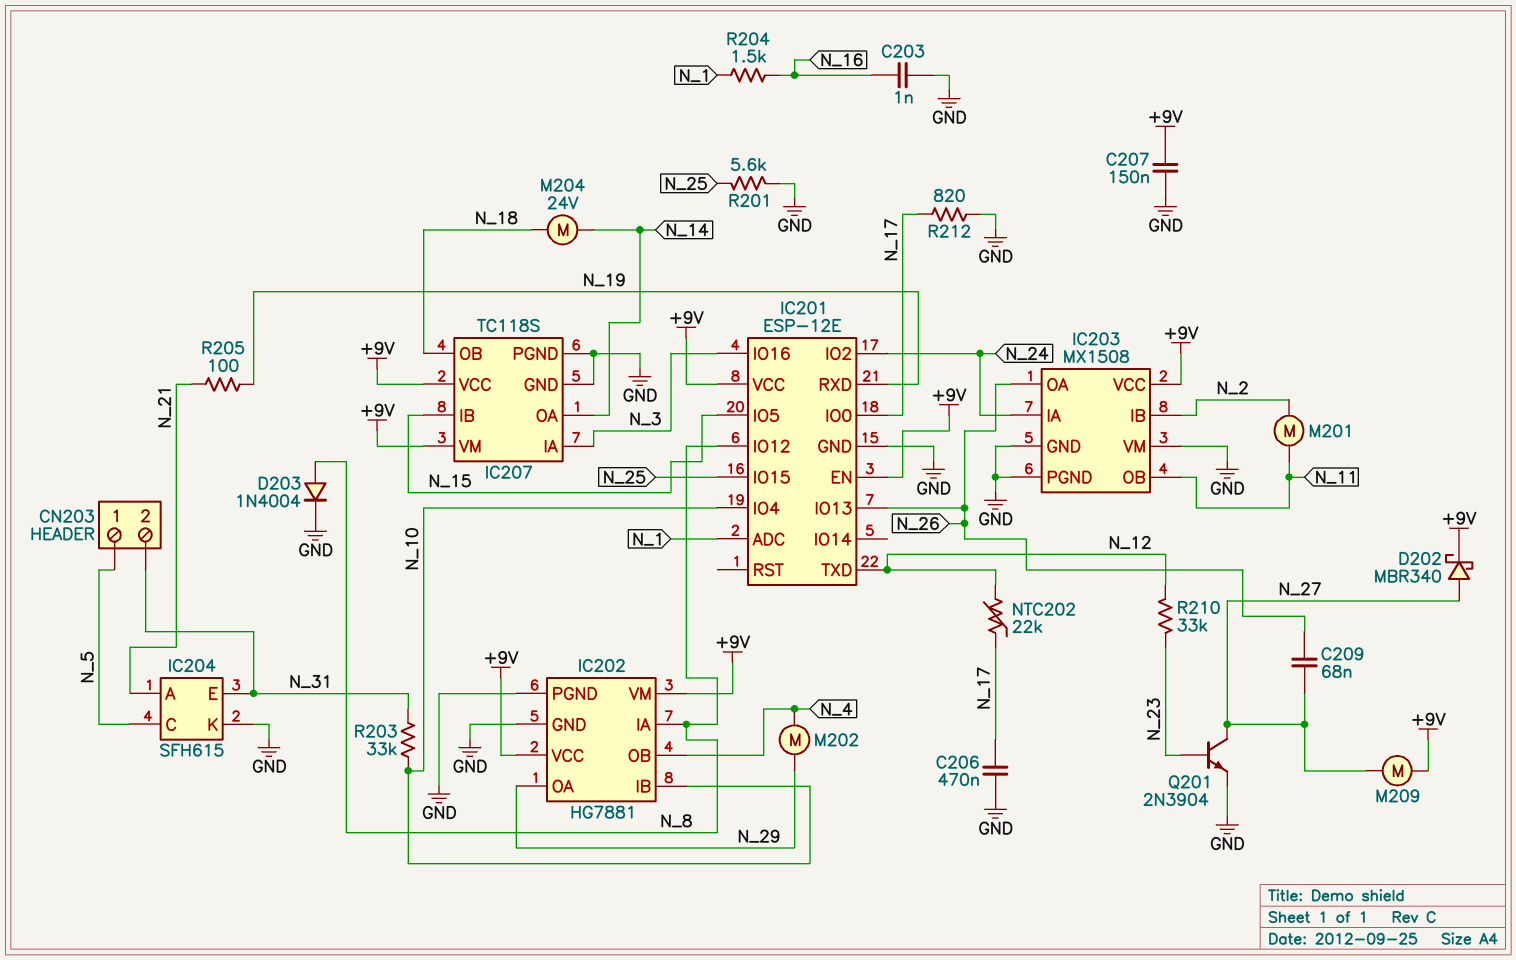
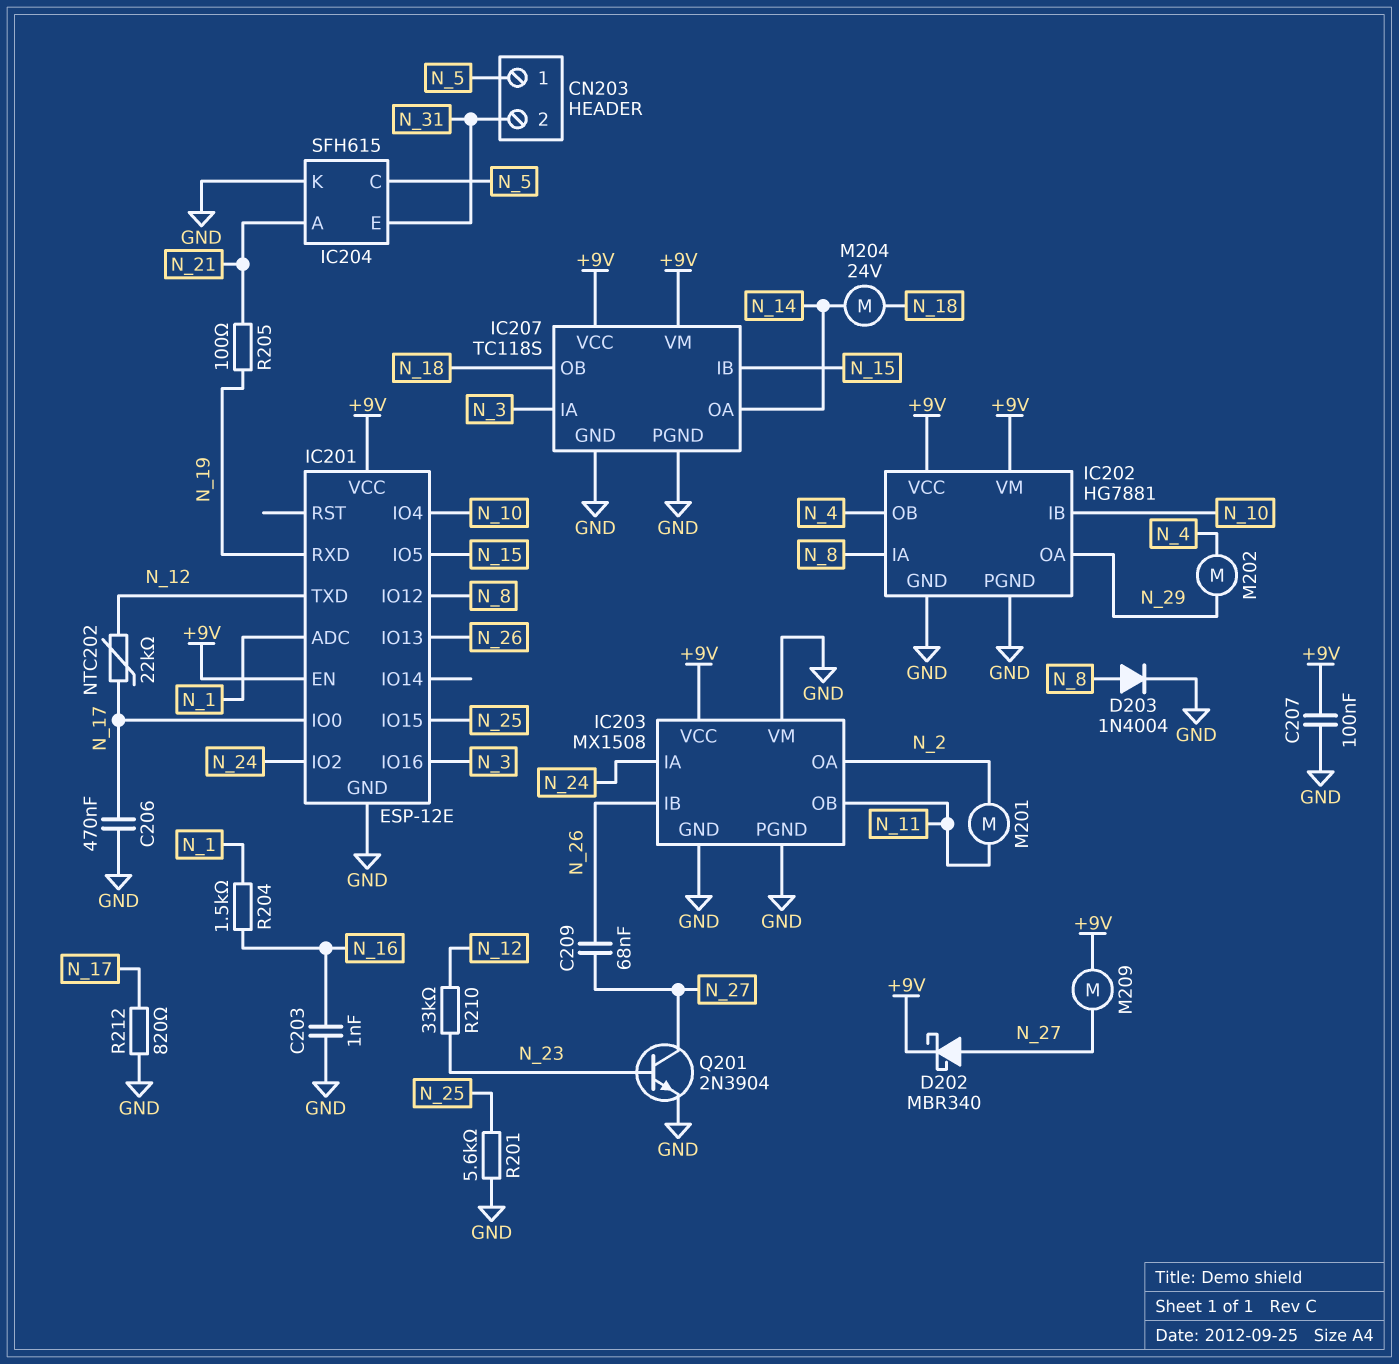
C207: 150nF (+9V, GND) -> 100nF (+9V, GND)
IC203 pin IB: N_2 -> N_26
IC203 pin OA: N_26 -> N_2
R203: 33k (N_10, N_31) -> none

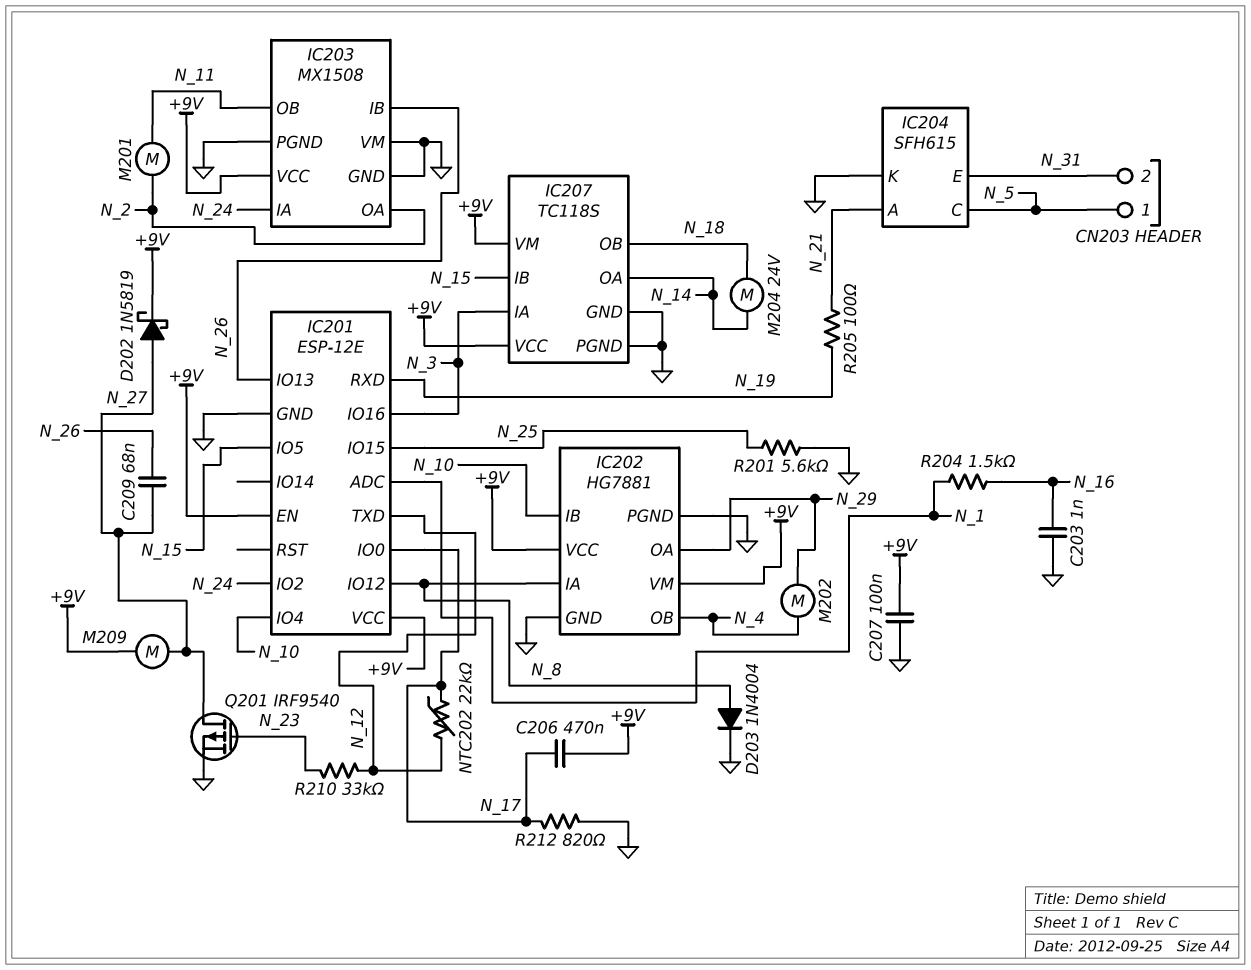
C206: 470nF (GND, N_17) -> 470nF (+9V, N_17)
D202: schottky MBR340 (A N_27, K +9V) -> schottky 1N5819 (A N_27, K +9V)
Q201: NPN 2N3904 (B N_23, C N_27, E GND) -> PMOS IRF9540 (G N_23, D N_27, S GND)

